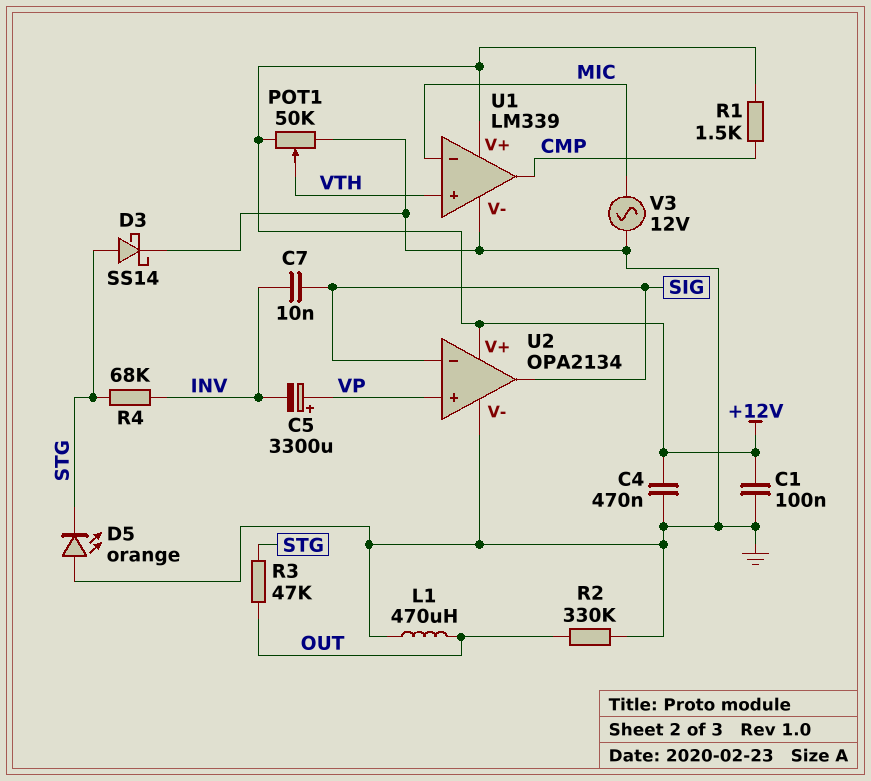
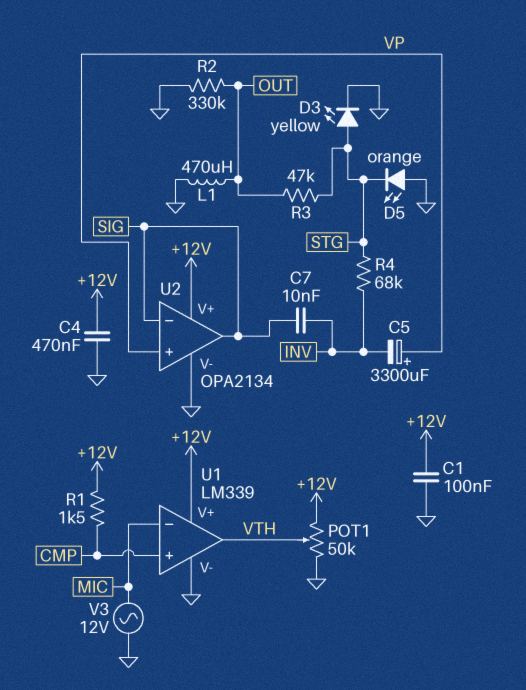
D3: schottky SS14 (A STG, K GND) -> LED yellow (A STG, K GND)
U1 pin in+: VTH -> CMP
U1 pin out: CMP -> VTH

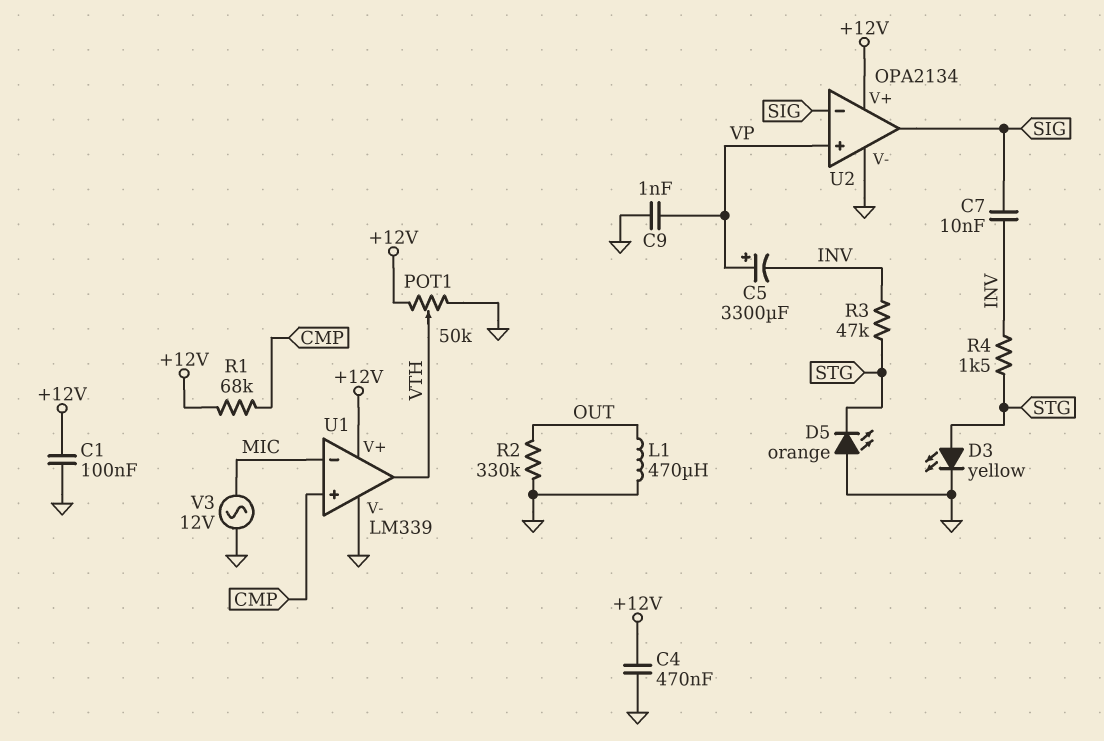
C9: none -> 1nF (GND, VP)
R1: 1.5k (+12V, CMP) -> 68k (+12V, CMP)
R3: 47k (OUT, STG) -> 47k (INV, STG)
R4: 68k (INV, STG) -> 1.5k (INV, STG)

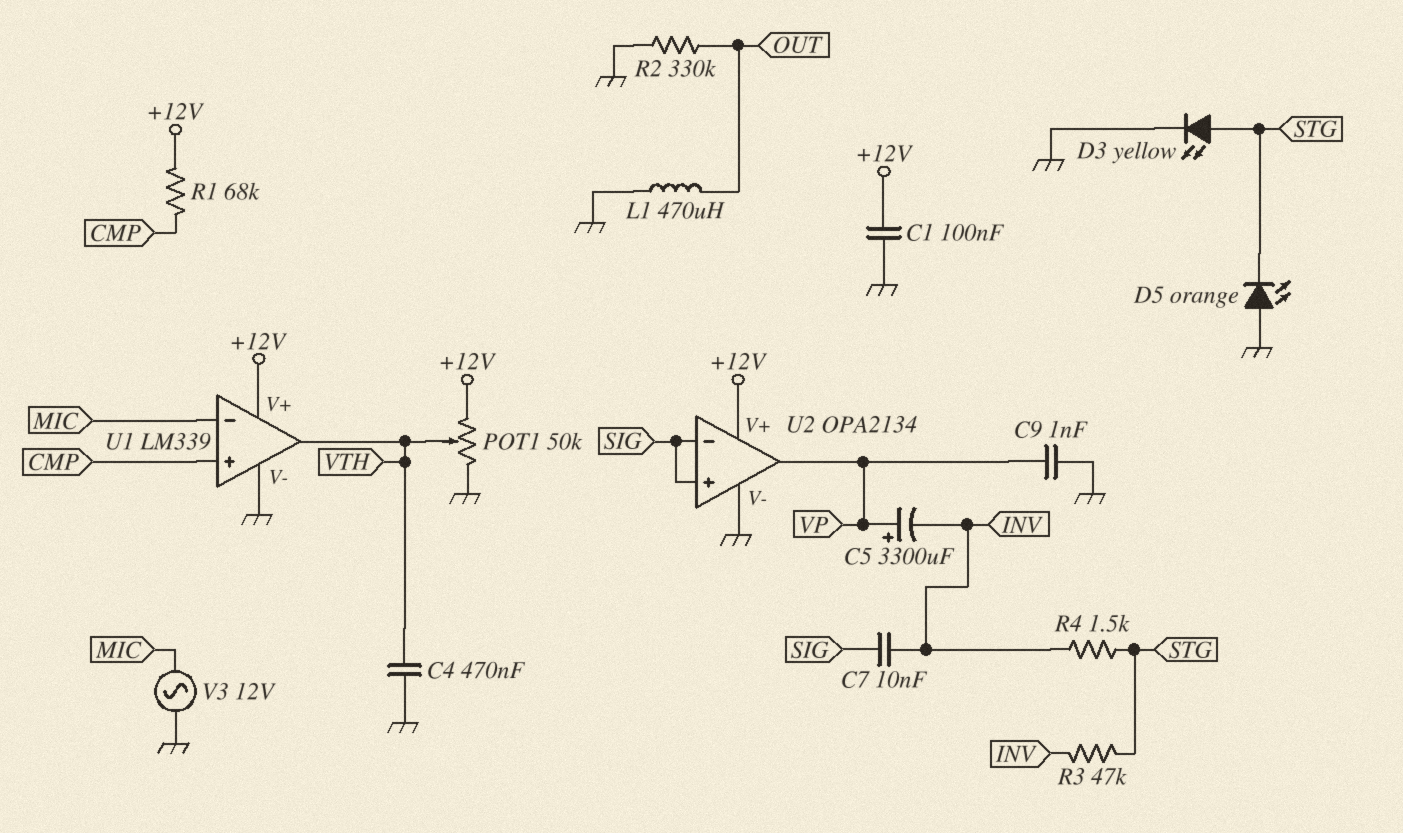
C4: 470nF (+12V, GND) -> 470nF (GND, VTH)
U2 pin in+: VP -> SIG
U2 pin out: SIG -> VP

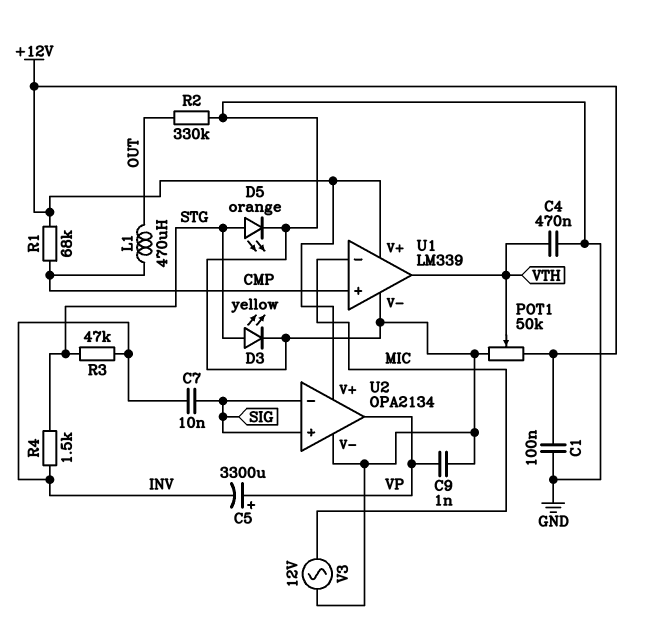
D5: LED orange (A GND, K STG) -> LED orange (A STG, K GND)
L1: 470uH (GND, OUT) -> 470uH (CMP, OUT)

